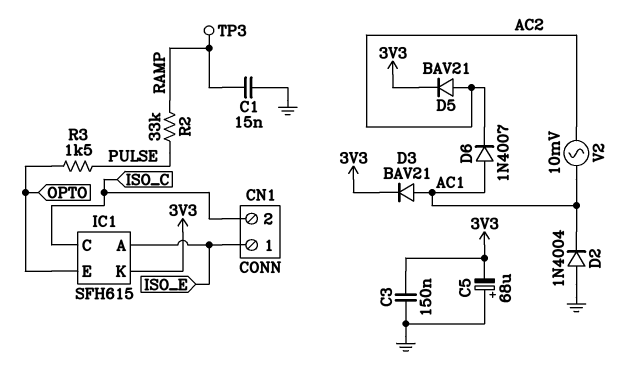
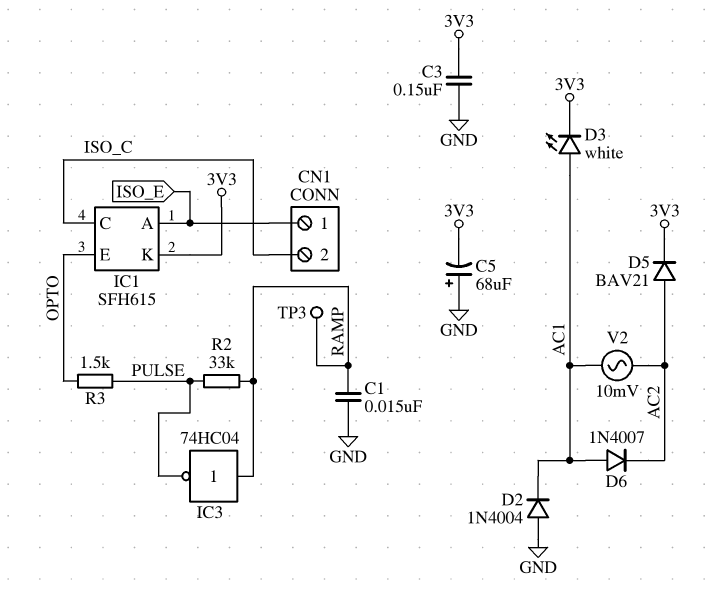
D3: diode BAV21 (A AC1, K 3V3) -> LED white (A AC1, K 3V3)
IC3: none -> NOT 74HC04 (in RAMP, out PULSE)

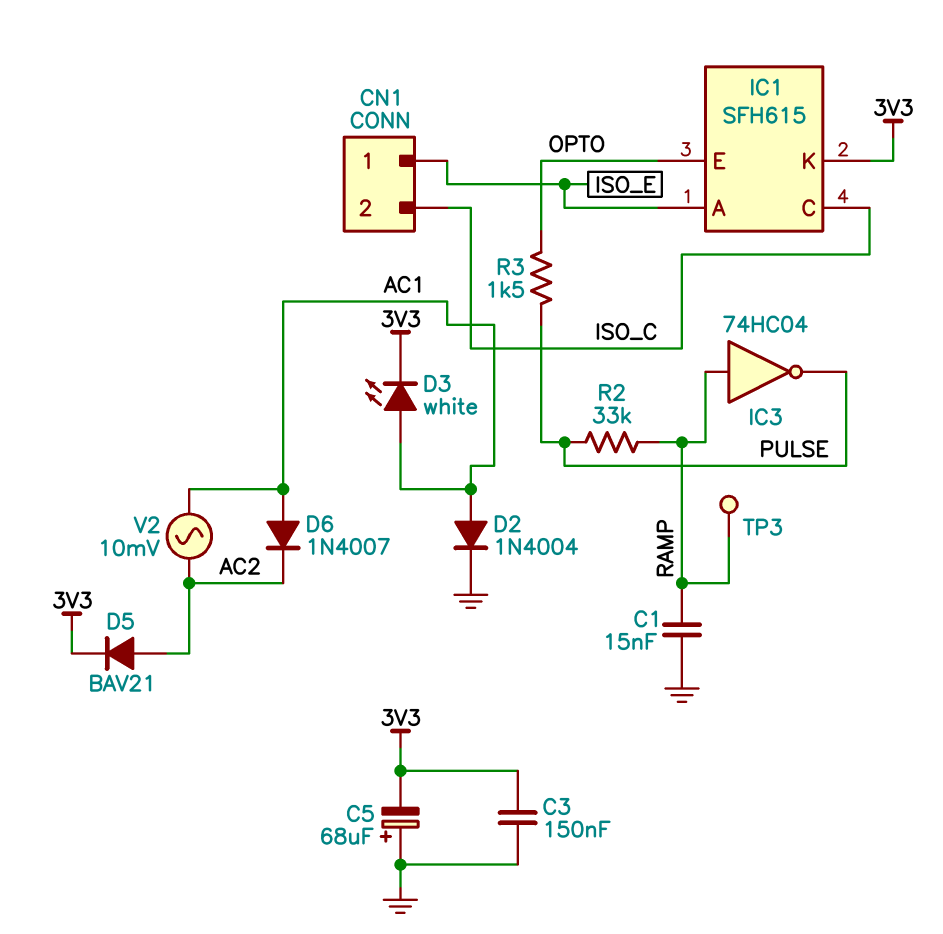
D2: diode 1N4004 (A GND, K AC1) -> diode 1N4004 (A AC1, K GND)

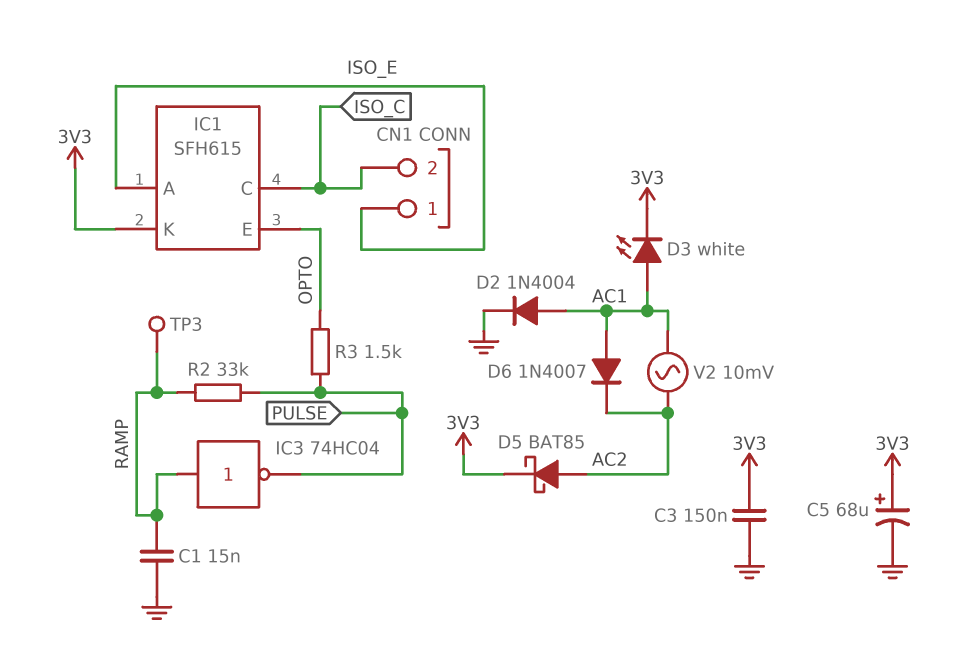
C5: 68uF (plus GND, minus 3V3) -> 68uF (plus 3V3, minus GND)
D5: diode BAV21 (A AC2, K 3V3) -> schottky BAT85 (A AC2, K 3V3)

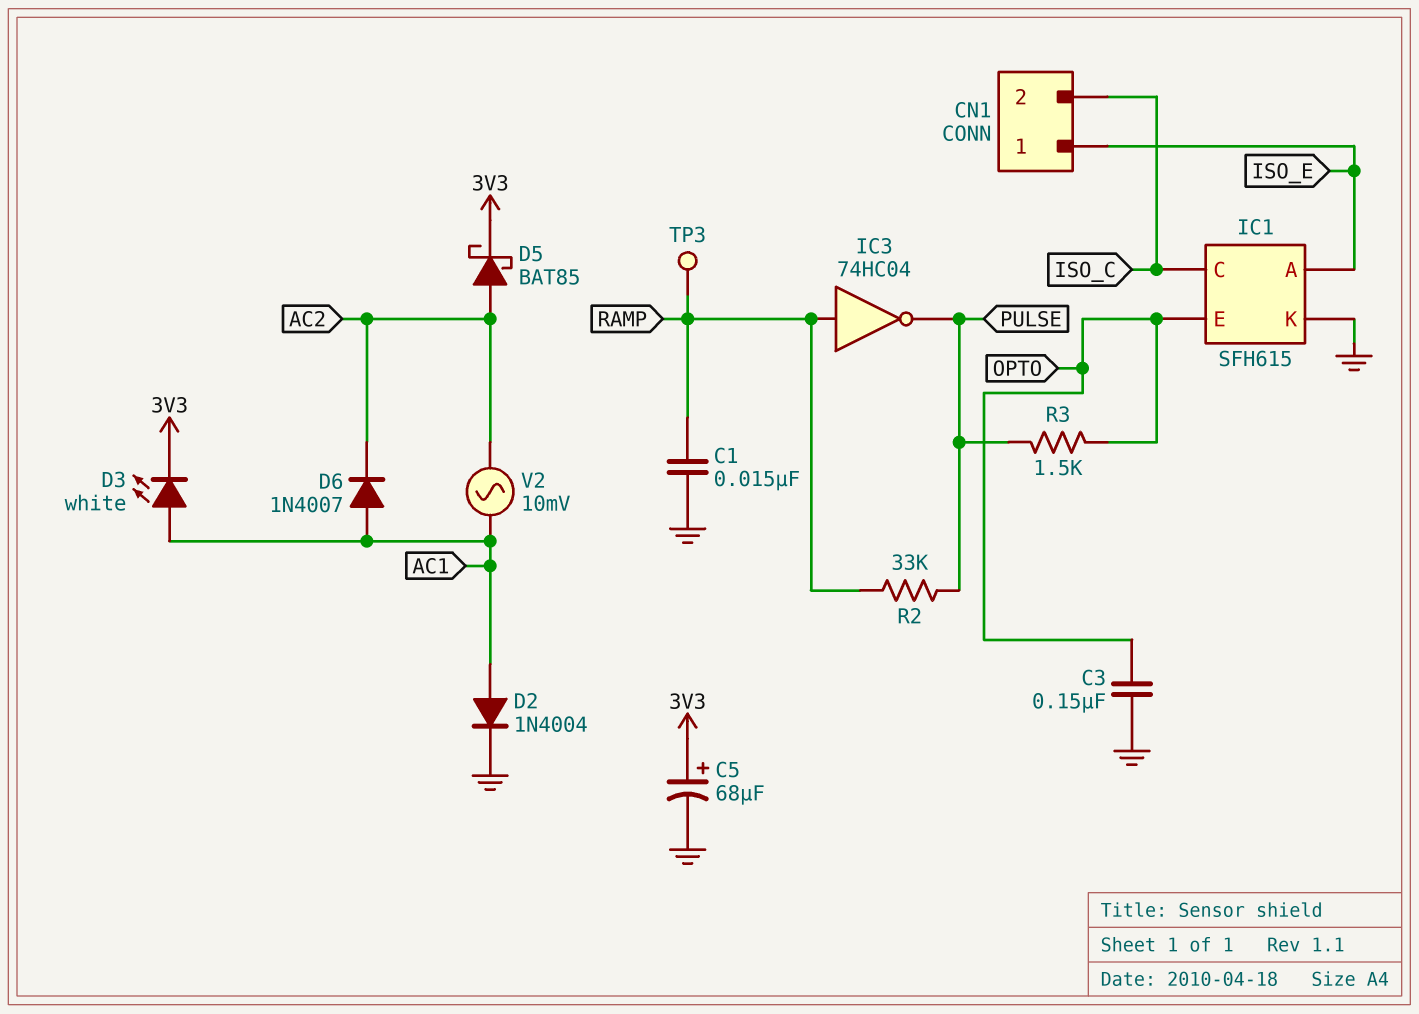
C3: 150nF (3V3, GND) -> 150nF (GND, OPTO)
IC1 pin K: 3V3 -> GND

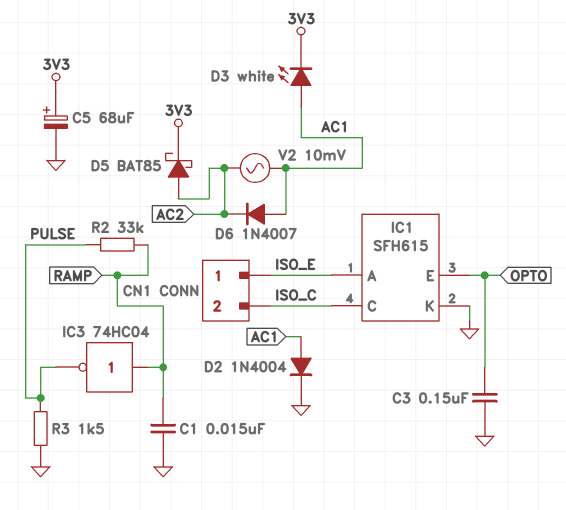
R3: 1.5k (OPTO, PULSE) -> 1.5k (GND, PULSE)
TP3: test point (RAMP) -> none

